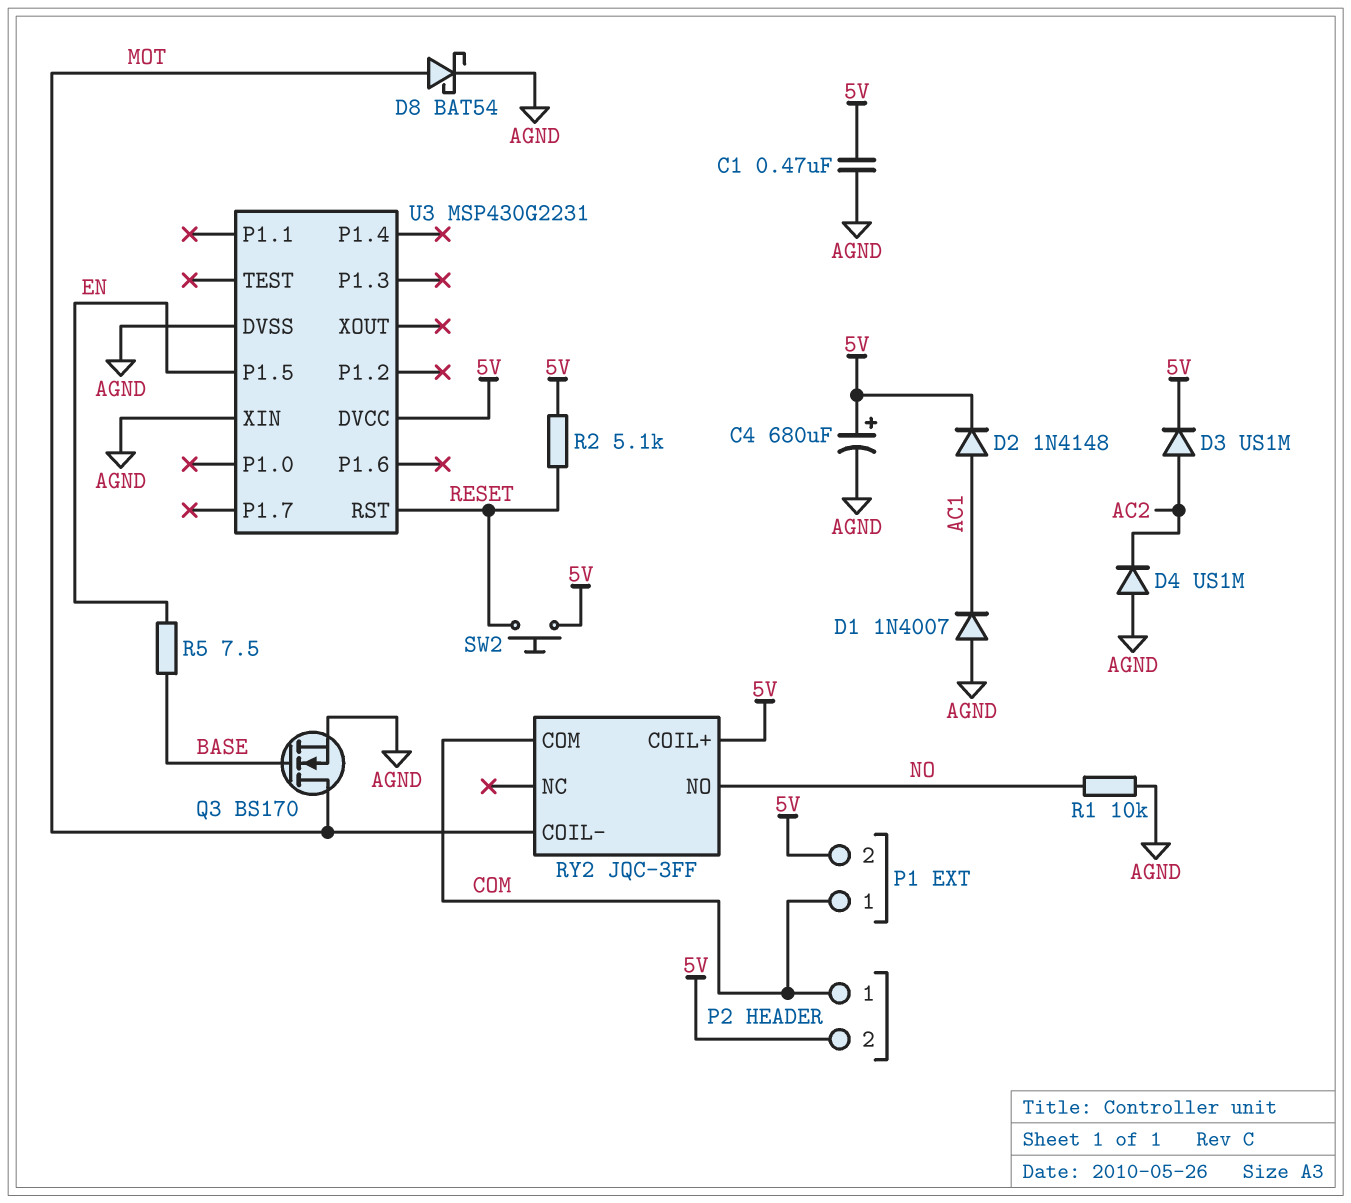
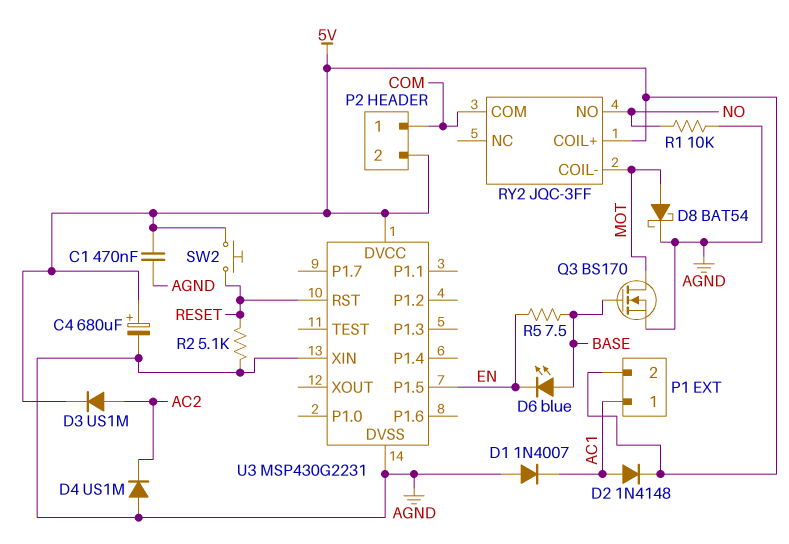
D6: none -> LED blue (A BASE, K EN)
P1 pin 1: COM -> AC1
R2: 5.1k (5V, RESET) -> 5.1k (AGND, RESET)

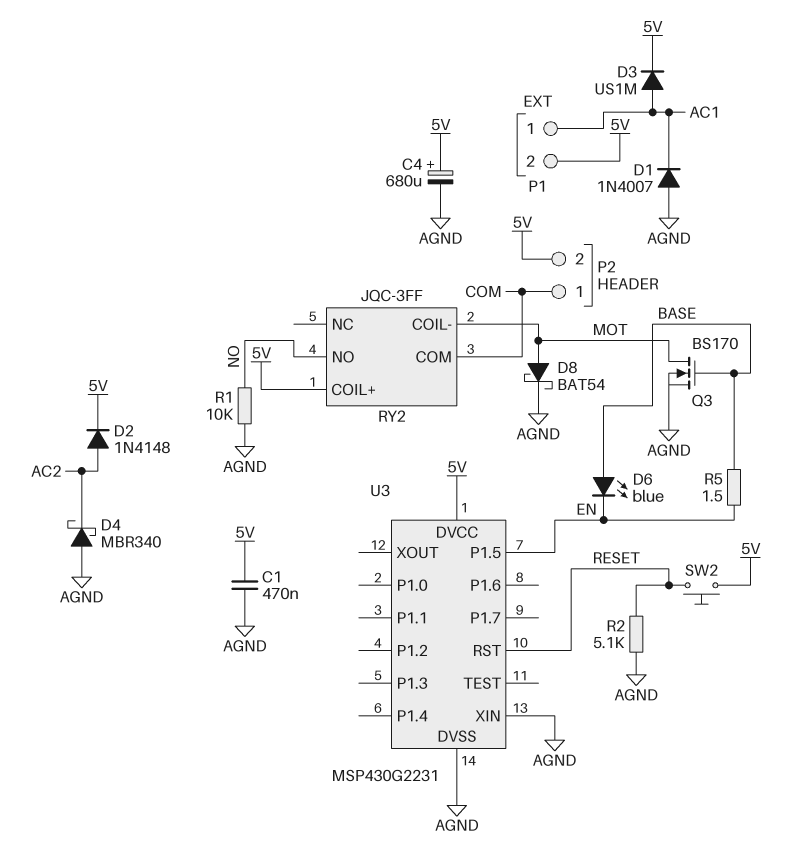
D2: diode 1N4148 (A AC1, K 5V) -> diode 1N4148 (A AC2, K 5V)
D3: diode US1M (A AC2, K 5V) -> diode US1M (A AC1, K 5V)
D4: diode US1M (A AGND, K AC2) -> schottky MBR340 (A AGND, K AC2)
R5: 7.5 (BASE, EN) -> 1.5 (BASE, EN)

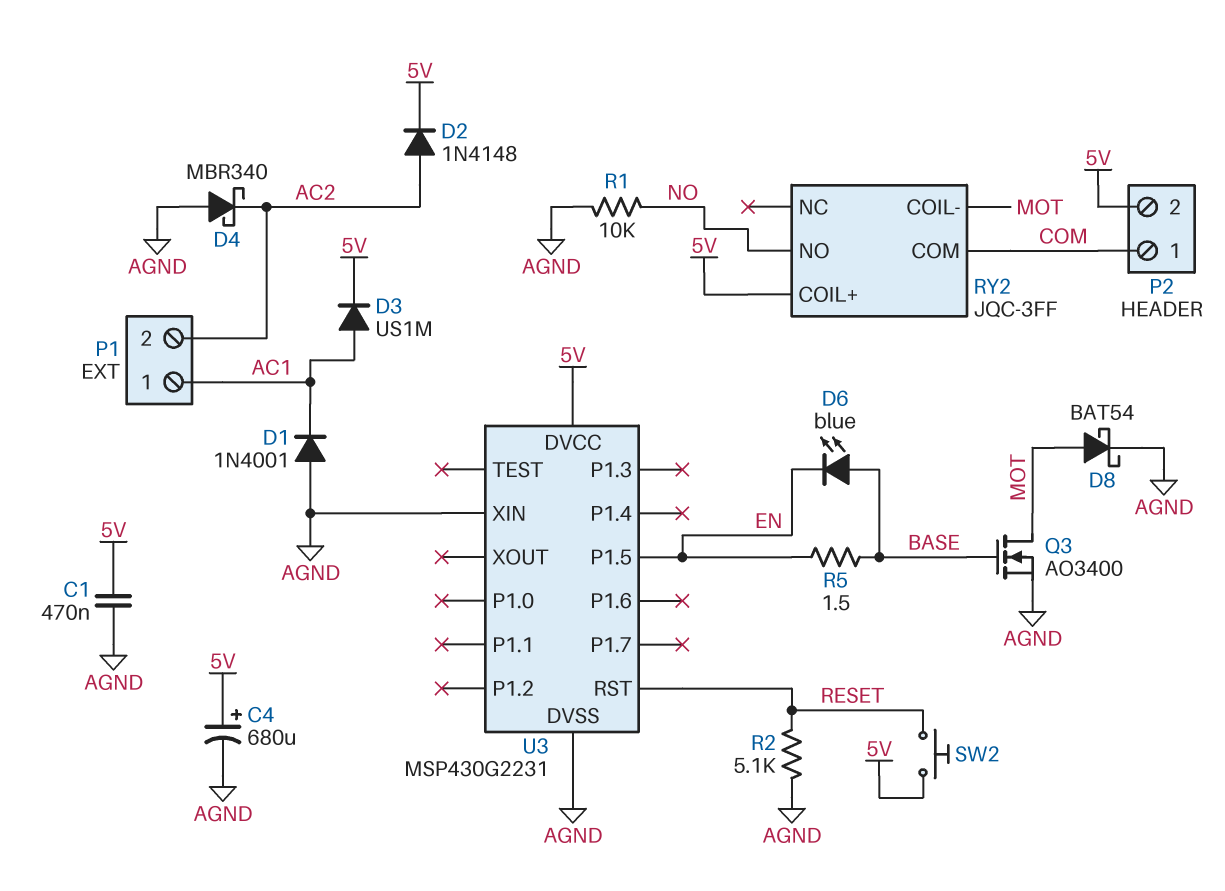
D1: diode 1N4007 (A AGND, K AC1) -> diode 1N4001 (A AGND, K AC1)
P1 pin 2: 5V -> AC2
Q3: NMOS BS170 (G BASE, D MOT, S AGND) -> NMOS AO3400 (G BASE, D MOT, S AGND)

